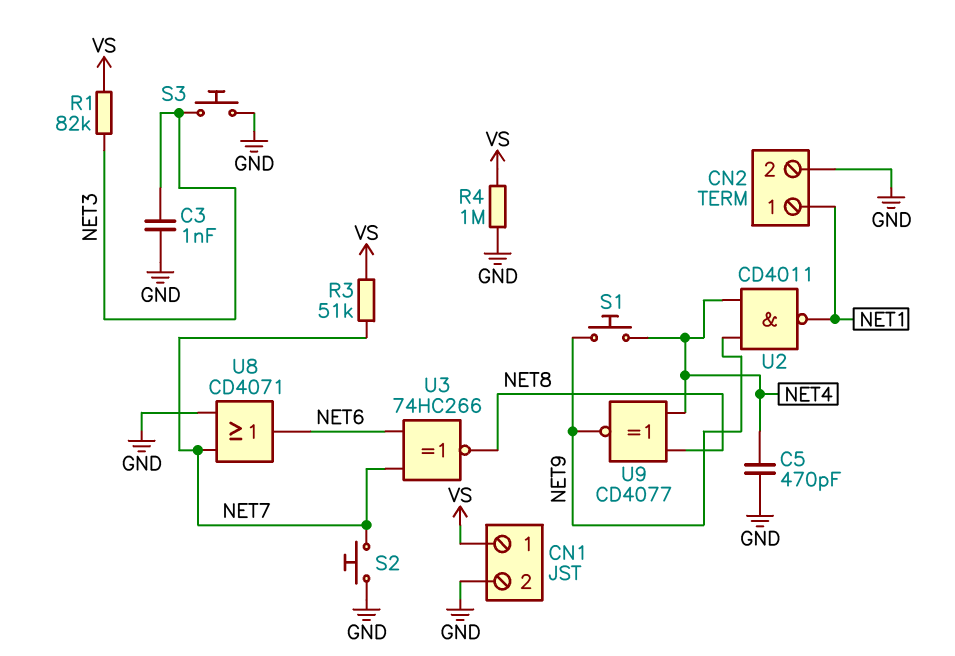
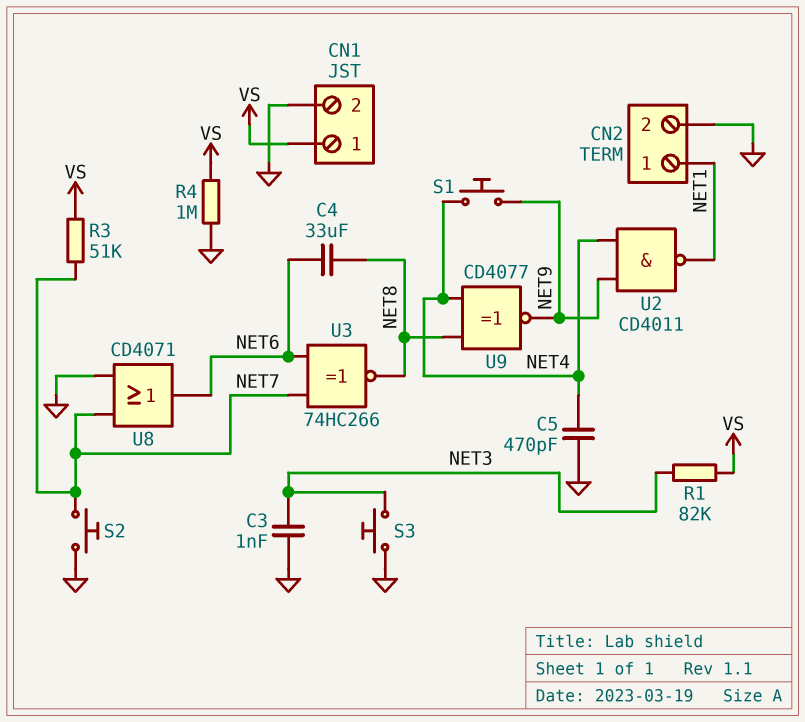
C4: none -> 33uF (NET6, NET8)

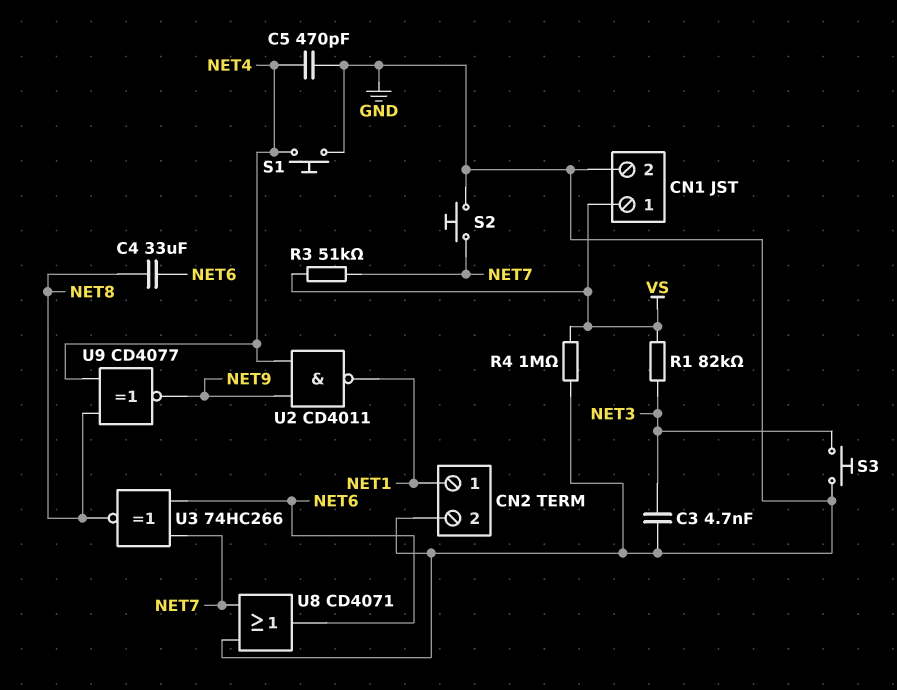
C3: 1nF (GND, NET3) -> 4.7nF (GND, NET3)
S1: button (NET4, NET9) -> button (GND, NET4)

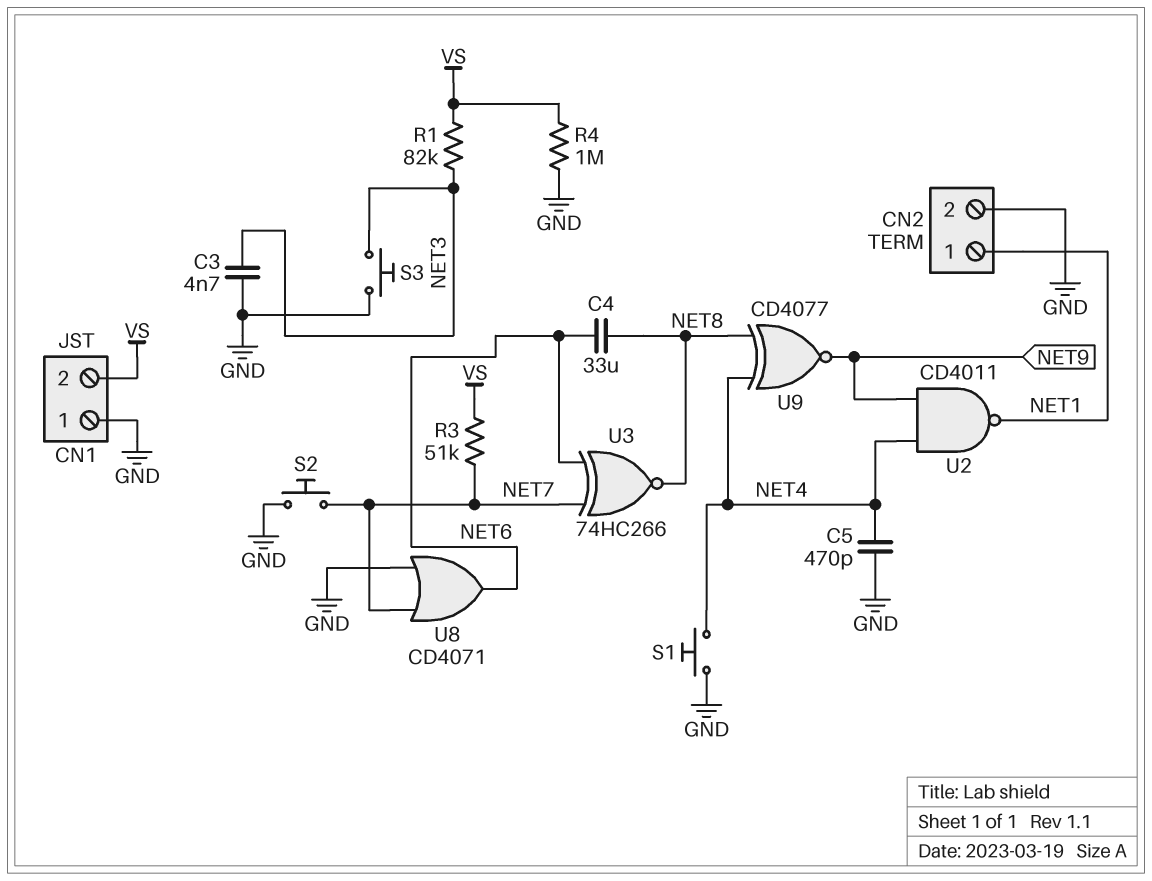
CN1 pin 1: VS -> GND
CN1 pin 2: GND -> VS

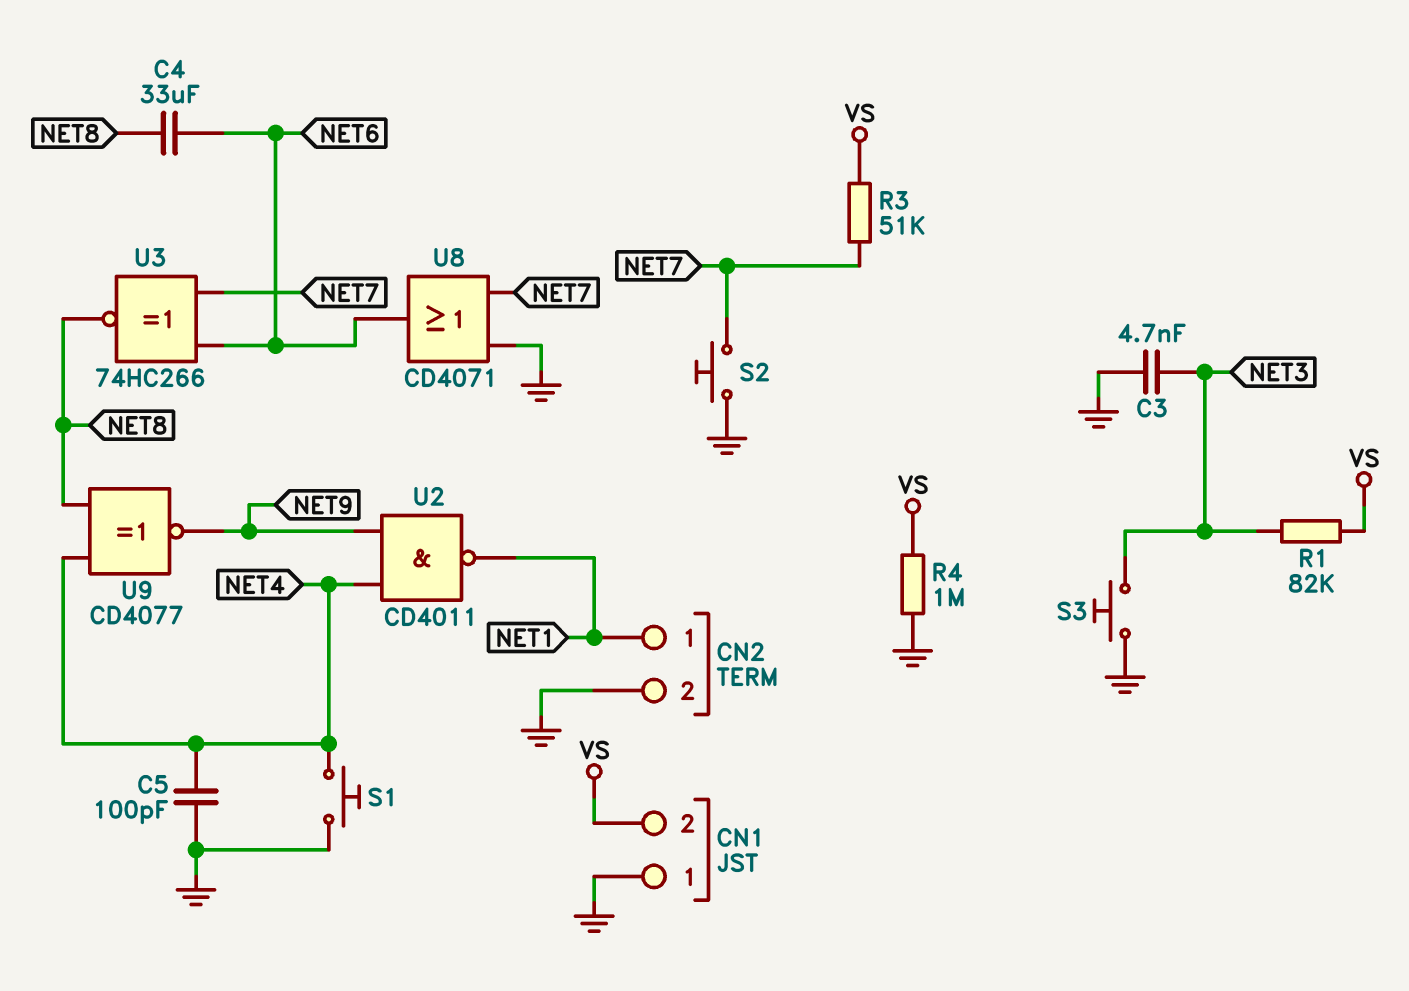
C5: 470pF (GND, NET4) -> 100pF (GND, NET4)

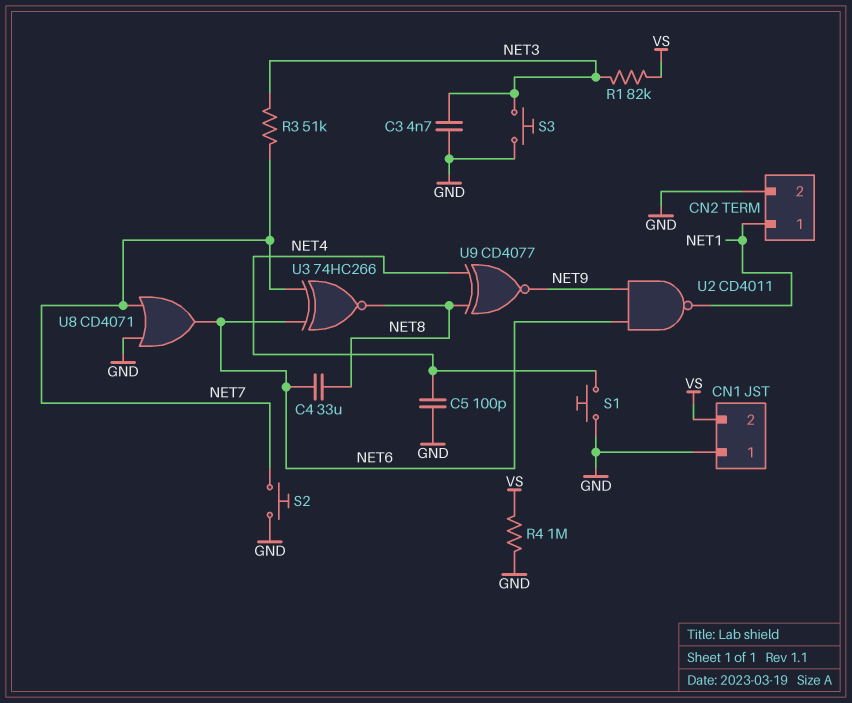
R3: 51k (NET7, VS) -> 51k (NET3, NET7)
U2: NAND CD4011 (in NET4, in NET9, out NET1) -> NAND CD4011 (in NET6, in NET9, out NET1)

